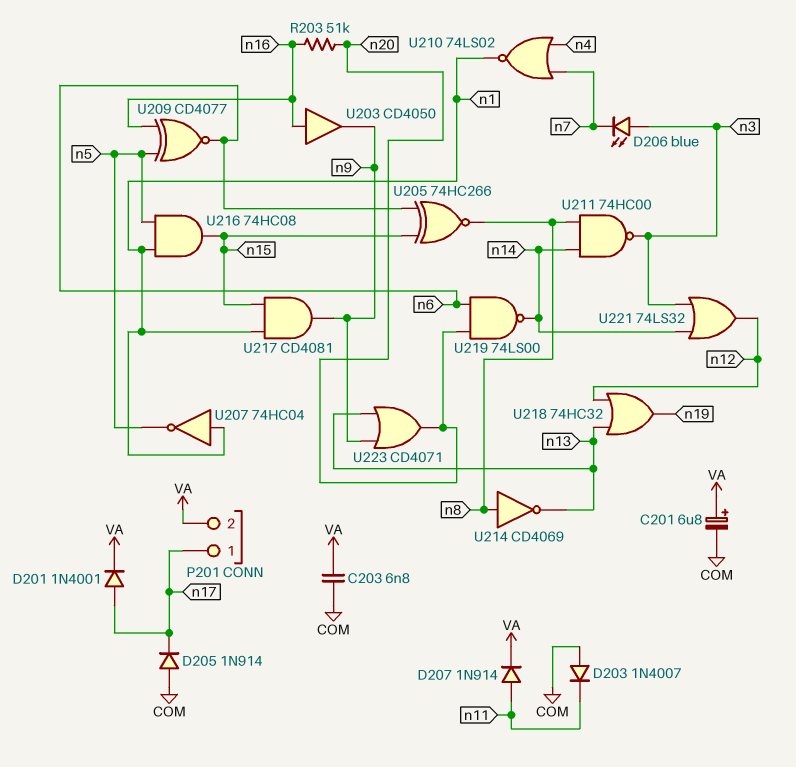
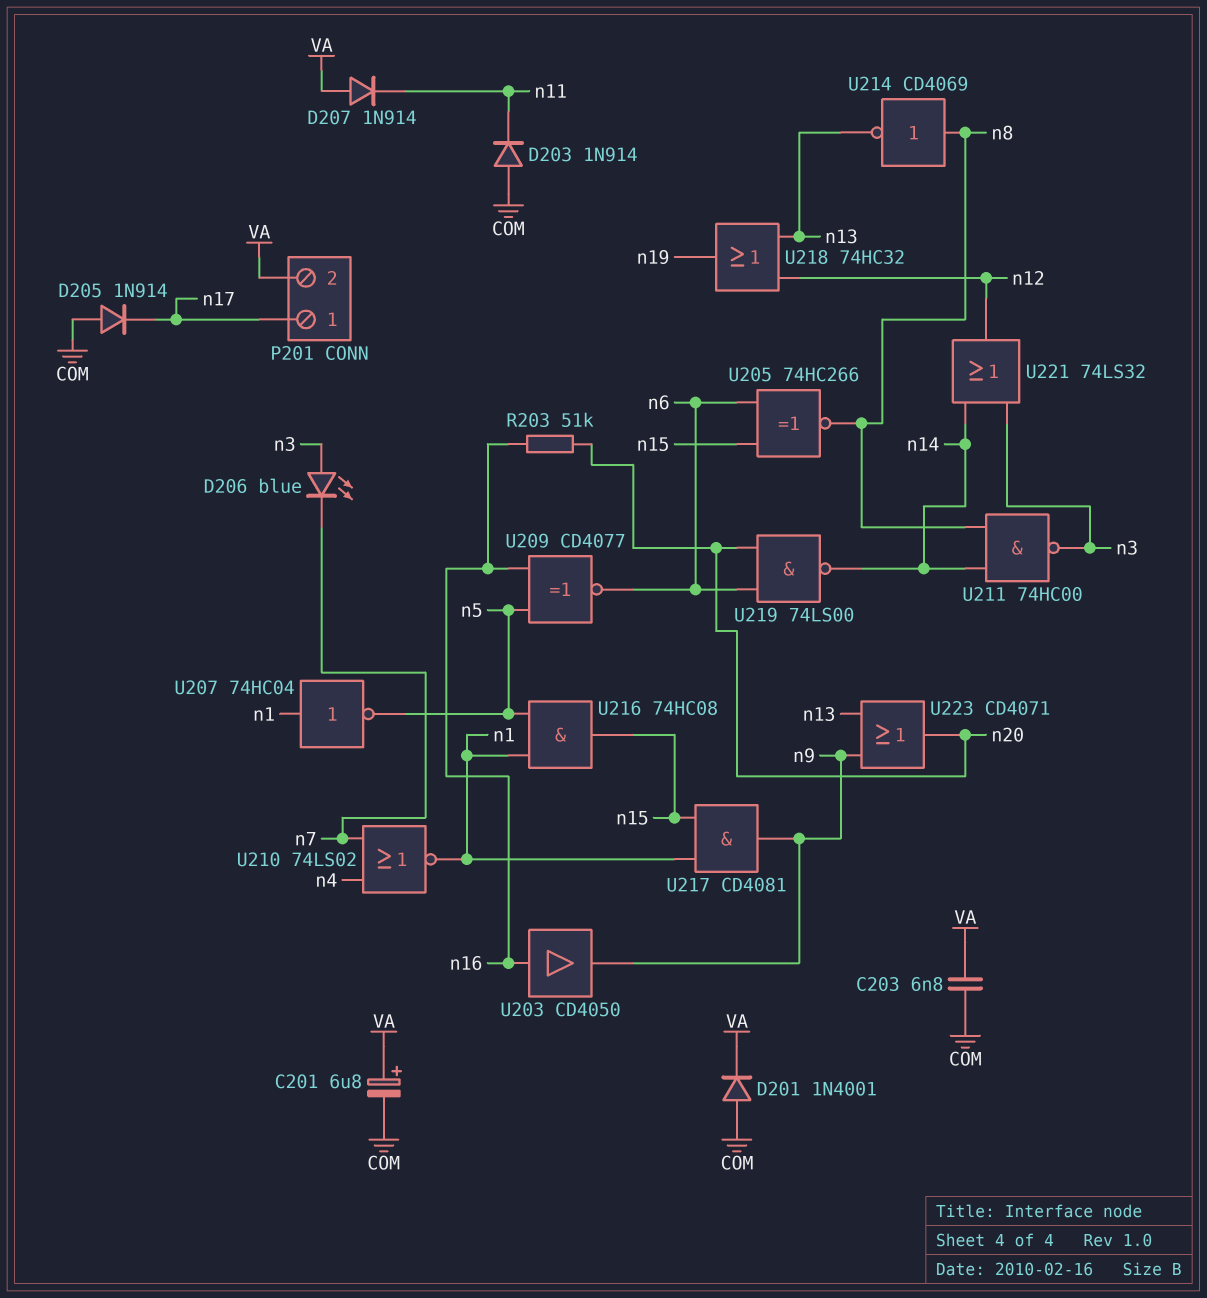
D201: diode 1N4001 (A n17, K VA) -> diode 1N4001 (A COM, K VA)
D203: diode 1N4007 (A COM, K n11) -> diode 1N914 (A COM, K n11)
D207: diode 1N914 (A n11, K VA) -> diode 1N914 (A VA, K n11)

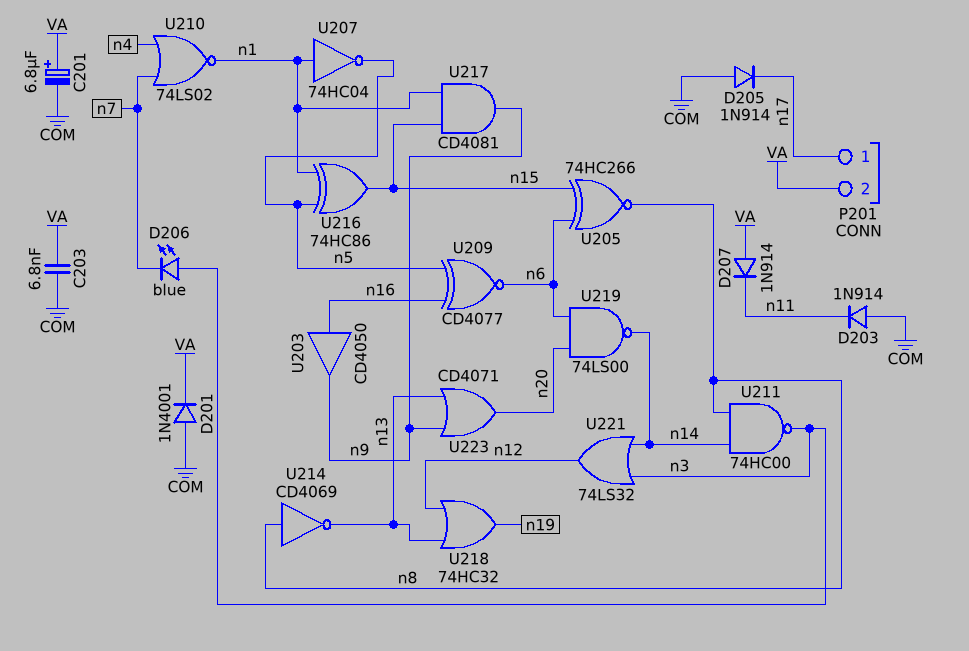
R203: 51k (n16, n20) -> none
U216: AND 74HC08 (in n1, in n5, out n15) -> XOR 74HC86 (in n1, in n5, out n15)

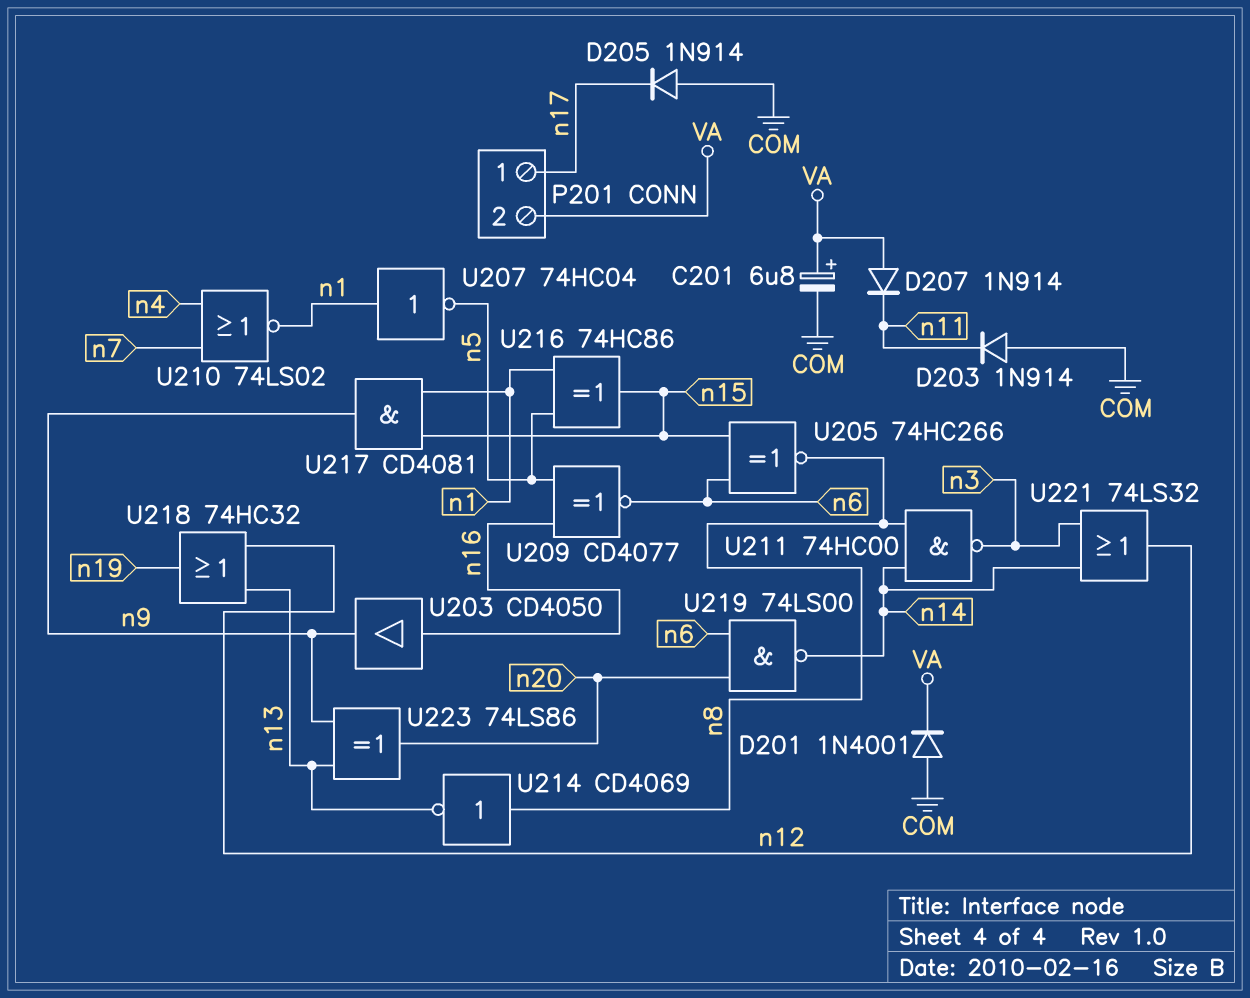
C203: 6.8nF (COM, VA) -> none
D206: LED blue (A n3, K n7) -> none
U223: OR CD4071 (in n9, in n13, out n20) -> XOR 74LS86 (in n9, in n13, out n20)

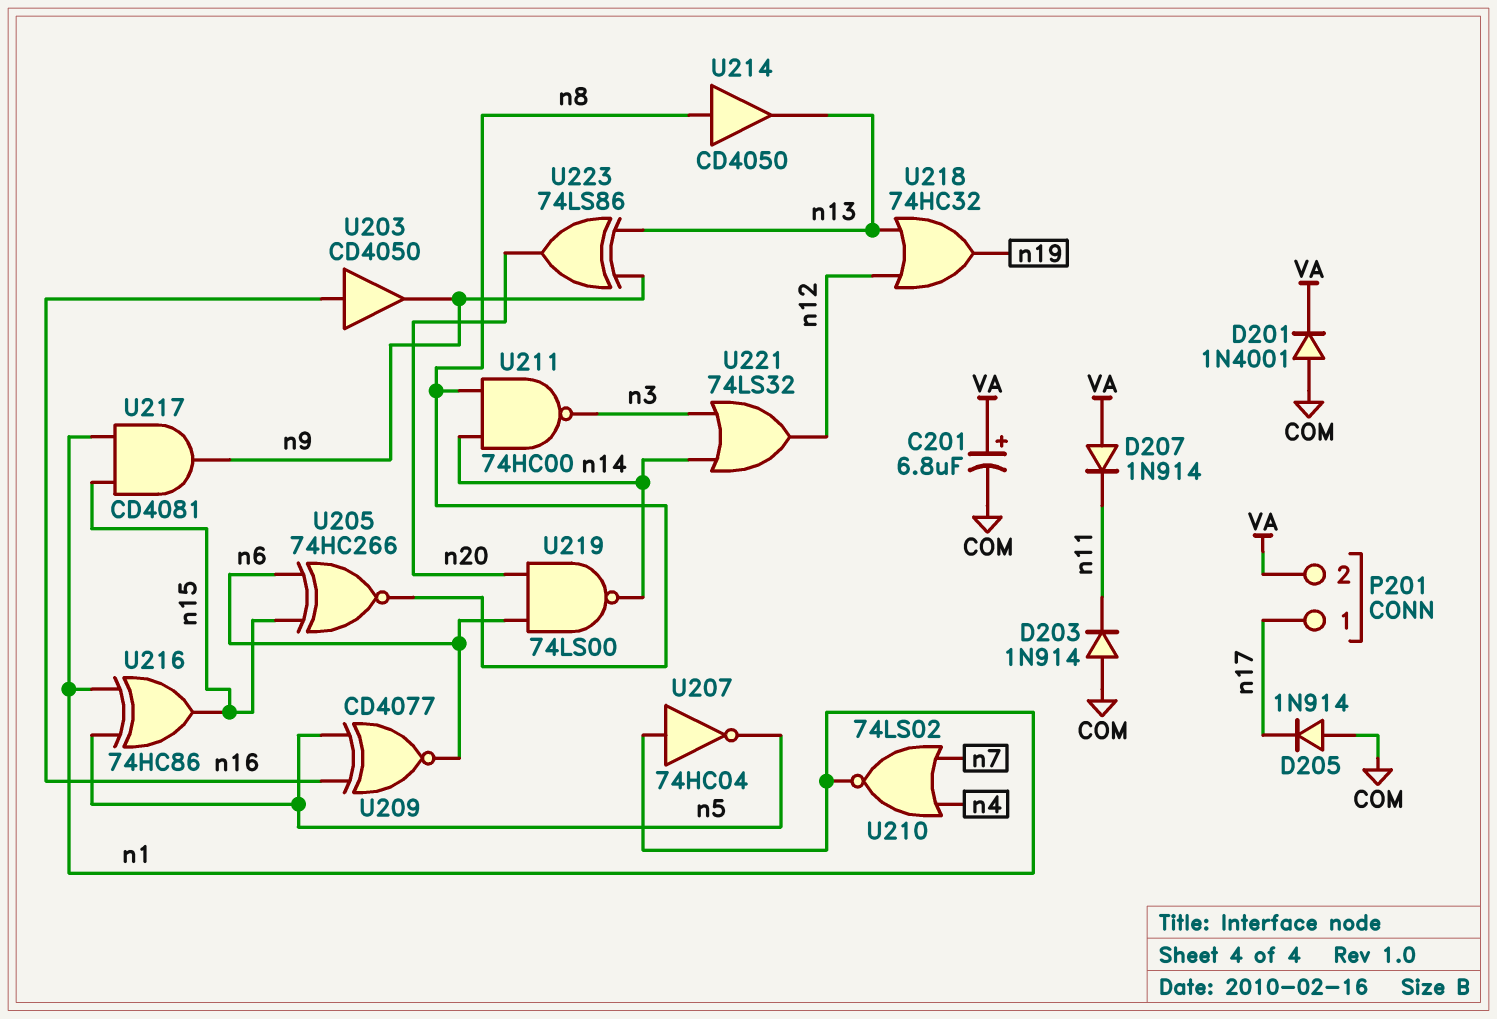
U214: NOT CD4069 (in n8, out n13) -> buffer CD4050 (in n8, out n13)

